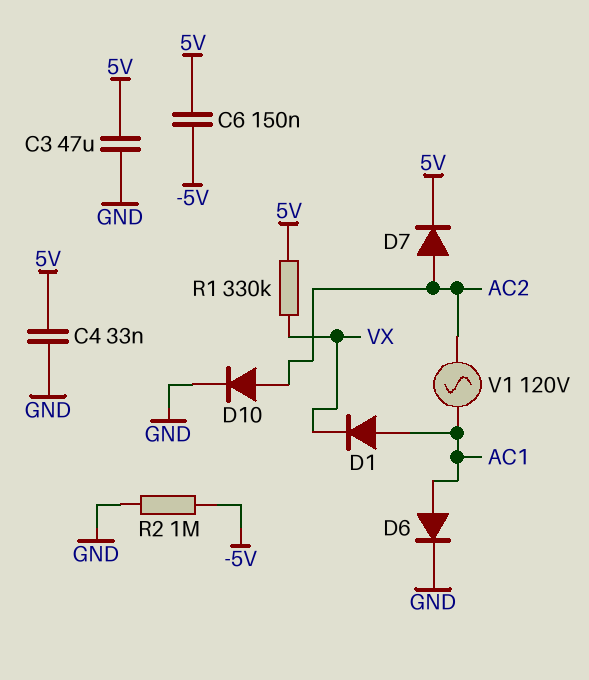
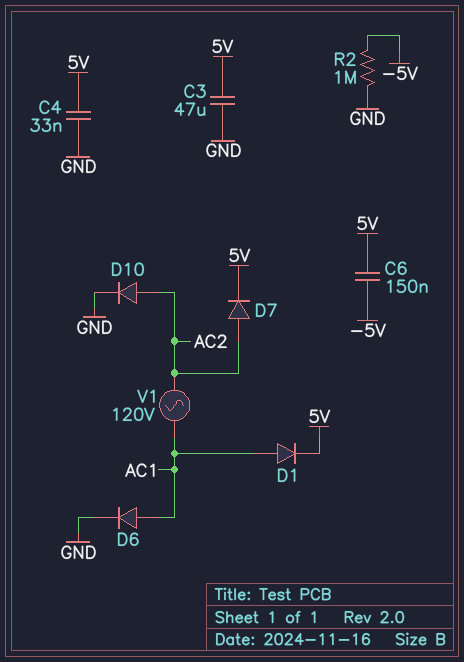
D1: diode (A AC1, K VX) -> diode (A AC1, K 5V)
R1: 330k (5V, VX) -> none

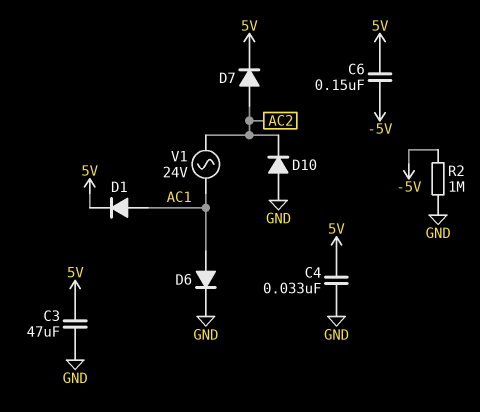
D10: diode (A AC2, K GND) -> diode (A GND, K AC2)
V1: AC 120V (AC1, AC2) -> AC 24V (AC1, AC2)

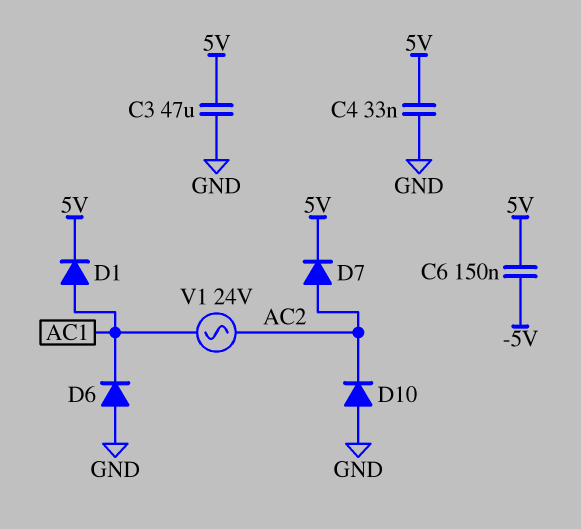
D6: diode (A AC1, K GND) -> diode (A GND, K AC1)
R2: 1M (-5V, GND) -> none

